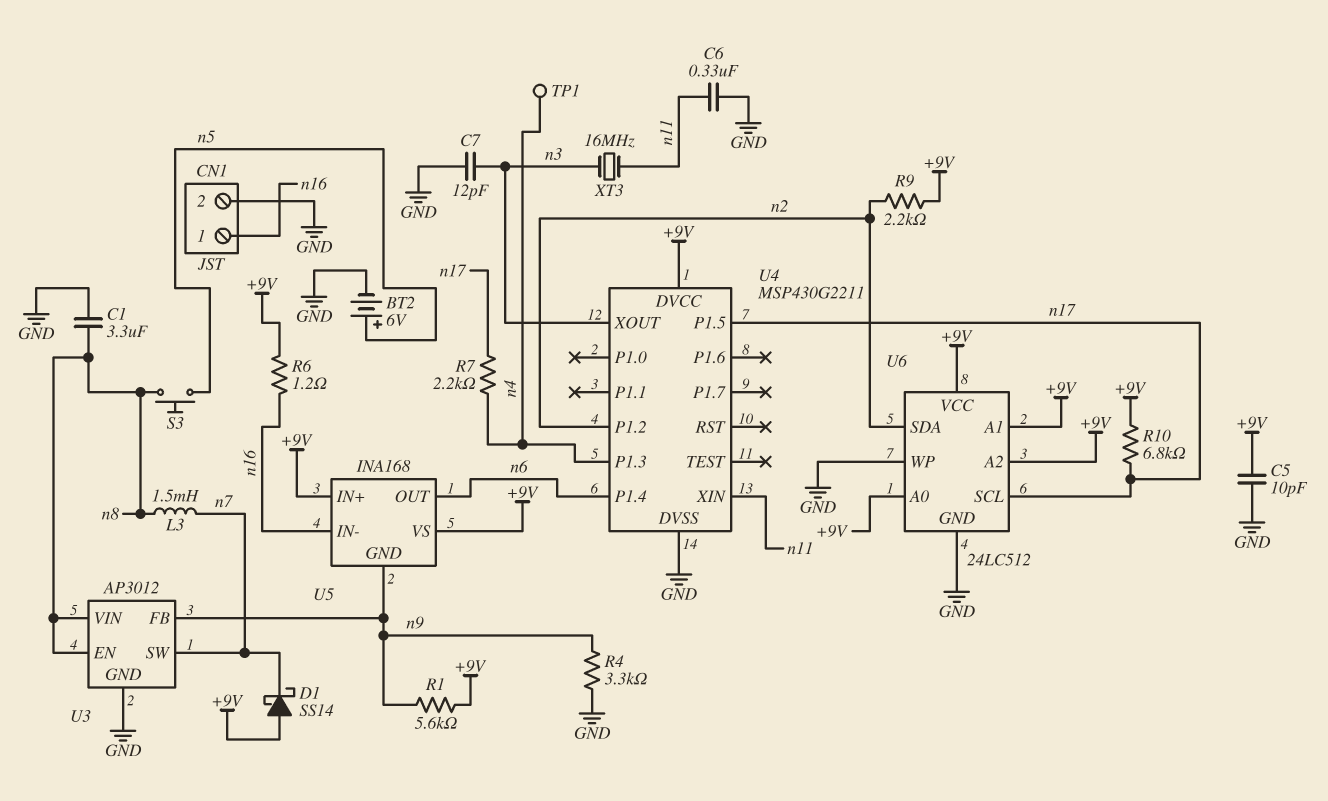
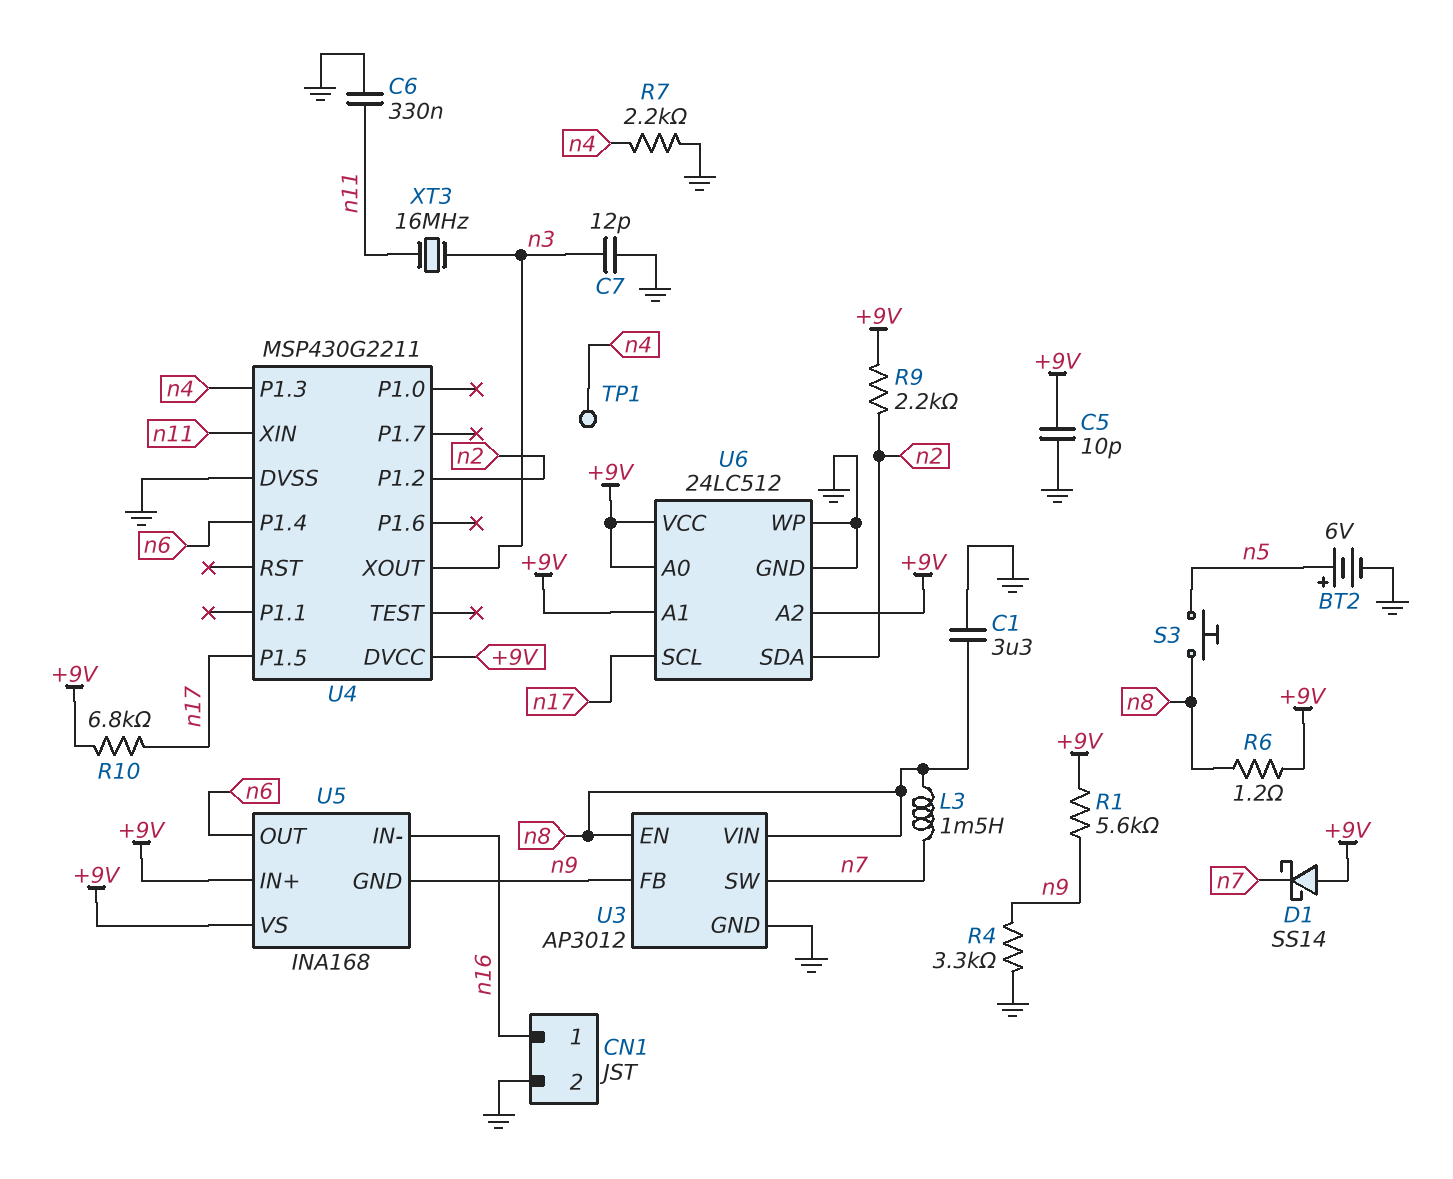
R6: 1.2 (+9V, n16) -> 1.2 (+9V, n8)
R7: 2.2k (n4, n17) -> 2.2k (GND, n4)

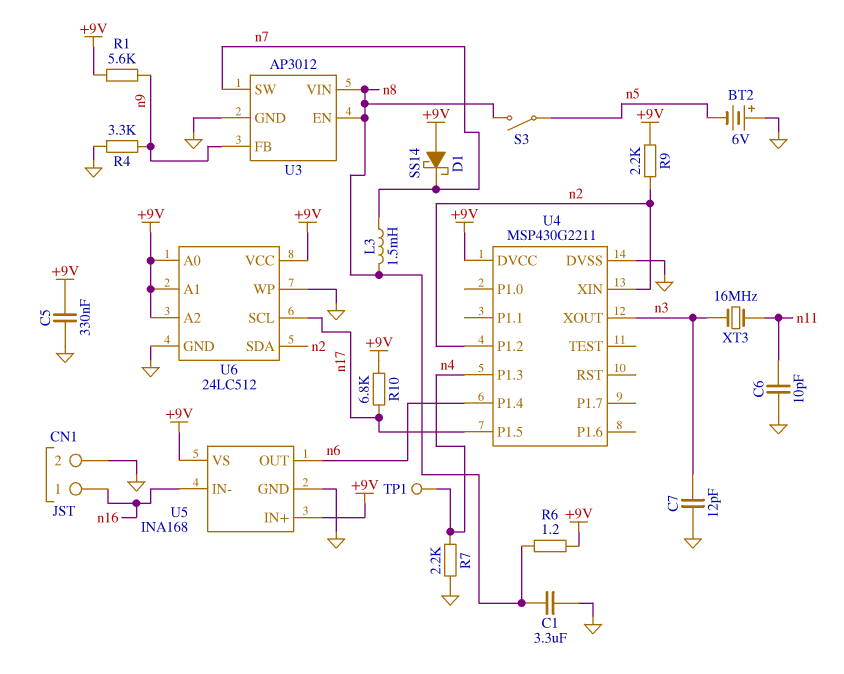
BT2: 6V (plus n5, minus GND) -> 6V (plus GND, minus n5)
C5: 10pF (+9V, GND) -> 330nF (+9V, GND)
C6: 330nF (GND, n11) -> 10pF (GND, n11)
S3: button (n5, n8) -> switch (n5, n8)
U4 pin XIN: n11 -> n2
U5 pin GND: n9 -> GND

